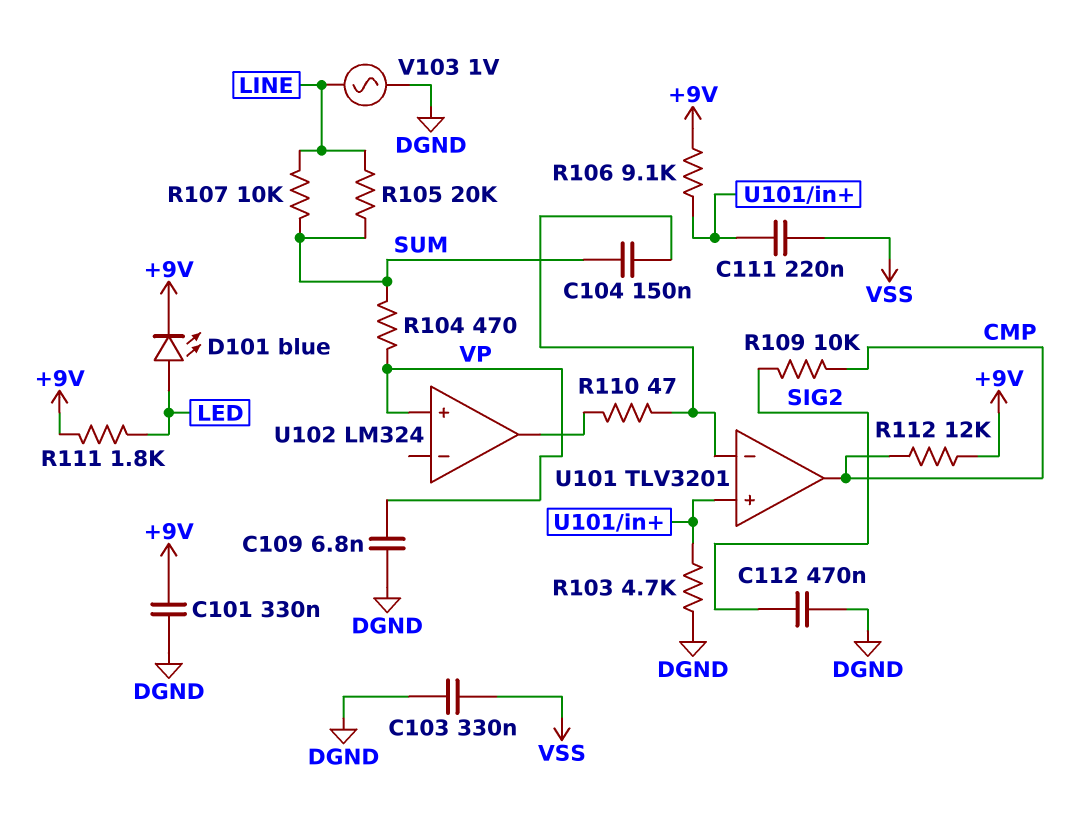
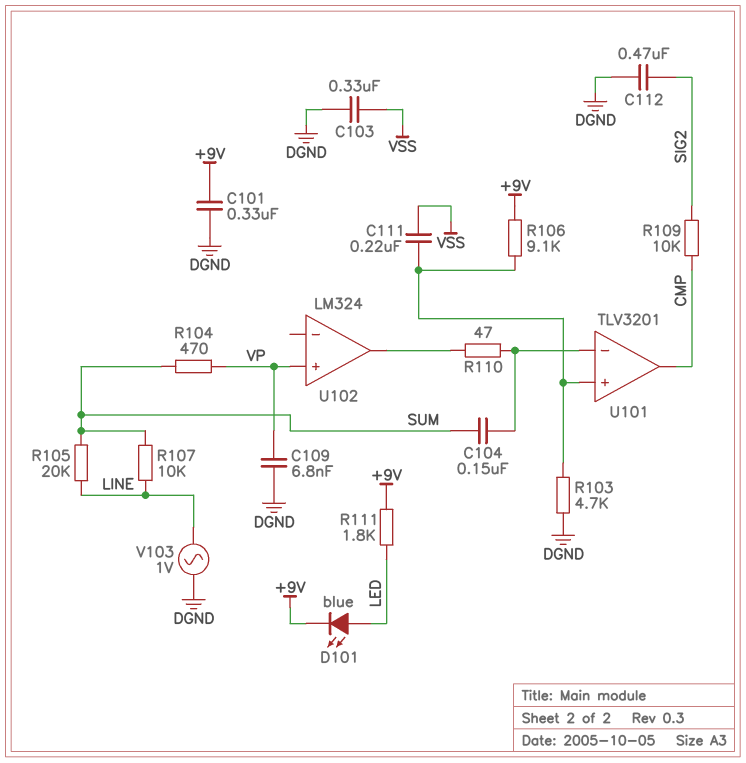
R112: 12k (+9V, CMP) -> none

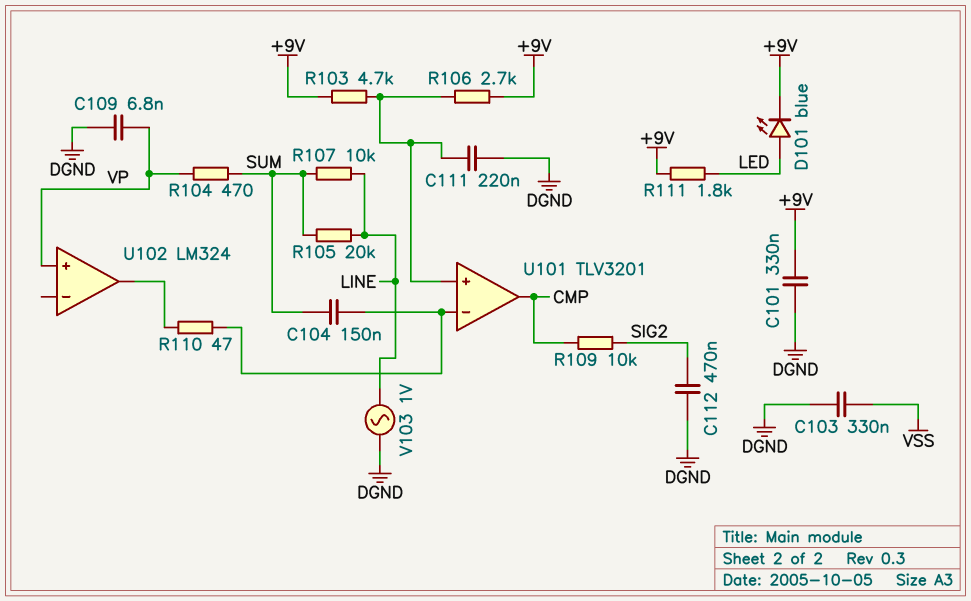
C111: 220nF (U101/in+, VSS) -> 220nF (DGND, U101/in+)
R103: 4.7k (DGND, U101/in+) -> 4.7k (+9V, U101/in+)
R106: 9.1k (+9V, U101/in+) -> 2.7k (+9V, U101/in+)

